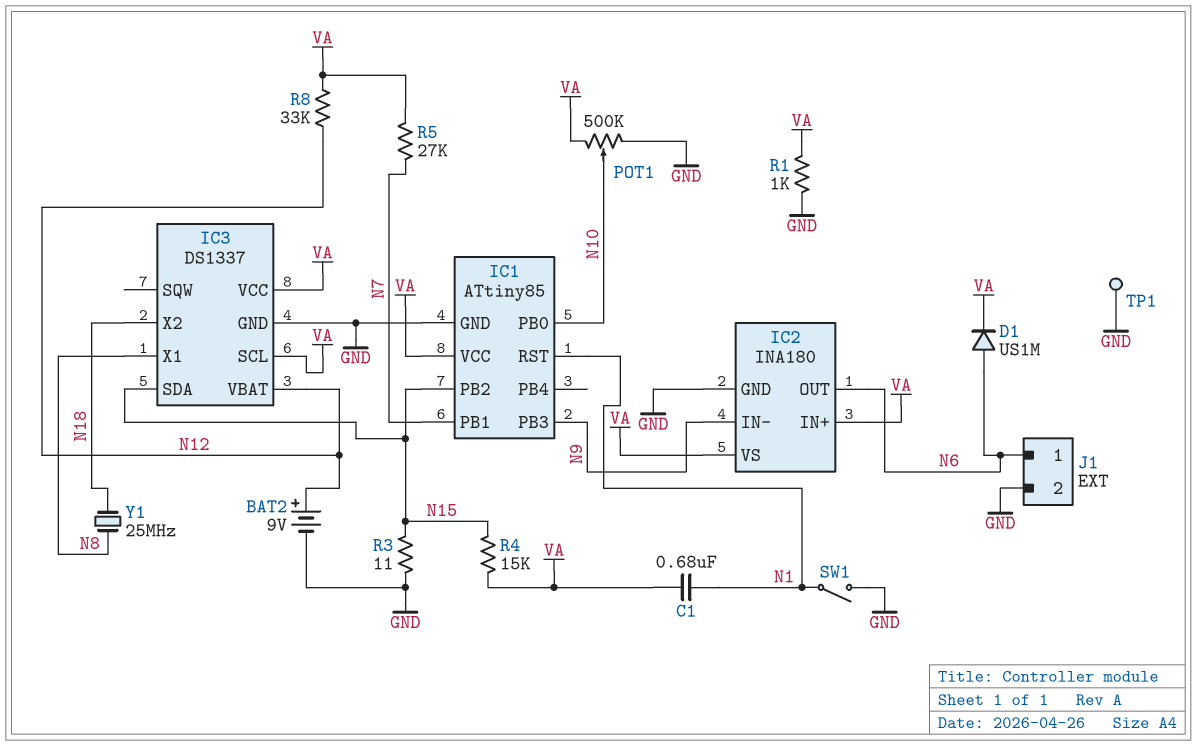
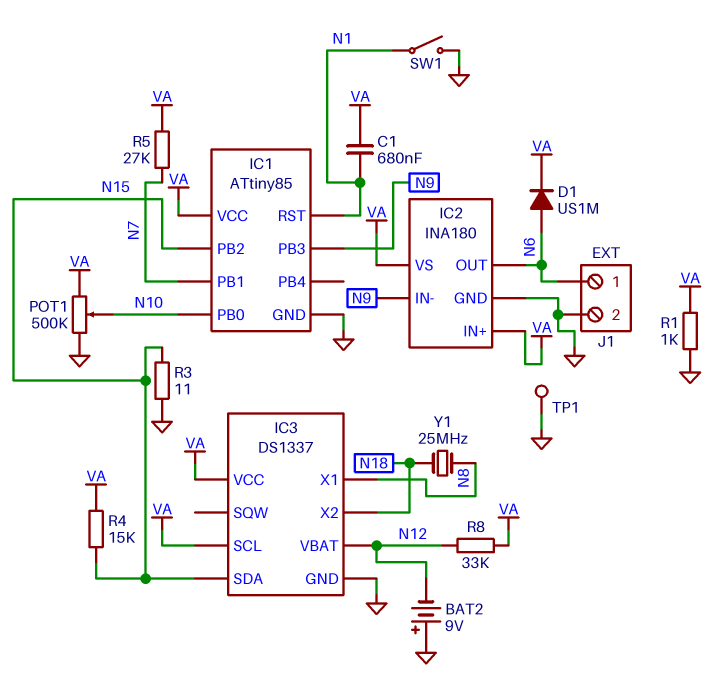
BAT2: 9V (plus N12, minus GND) -> 9V (plus GND, minus N12)

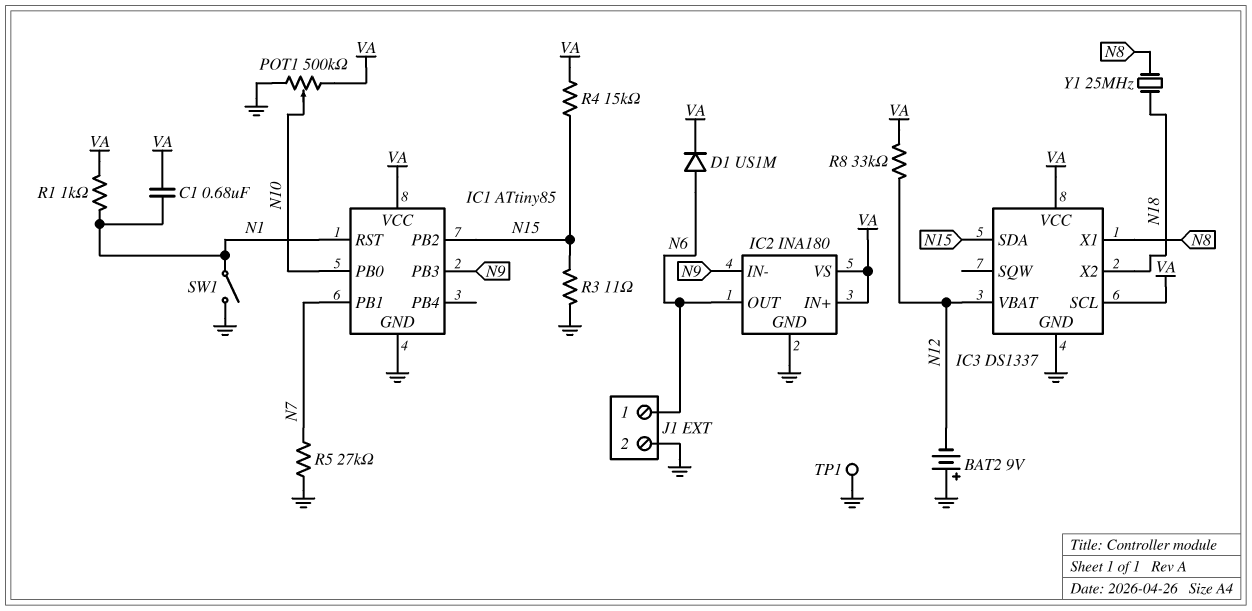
R1: 1k (GND, VA) -> 1k (N1, VA)
R5: 27k (N7, VA) -> 27k (GND, N7)

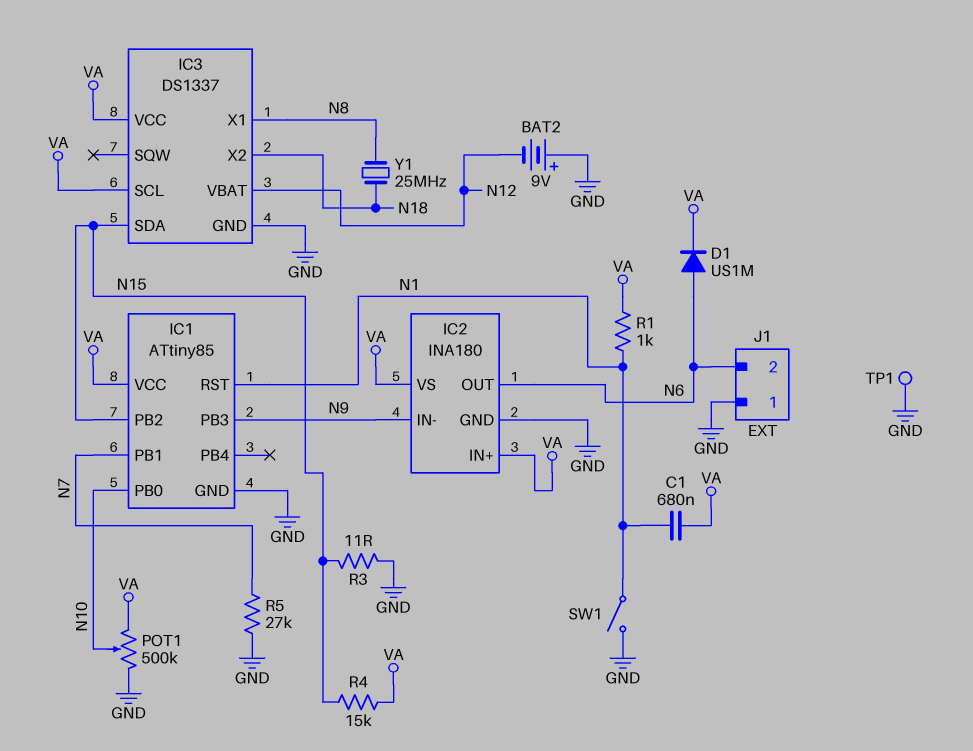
J1 pin 1: N6 -> GND
J1 pin 2: GND -> N6
R8: 33k (N12, VA) -> none

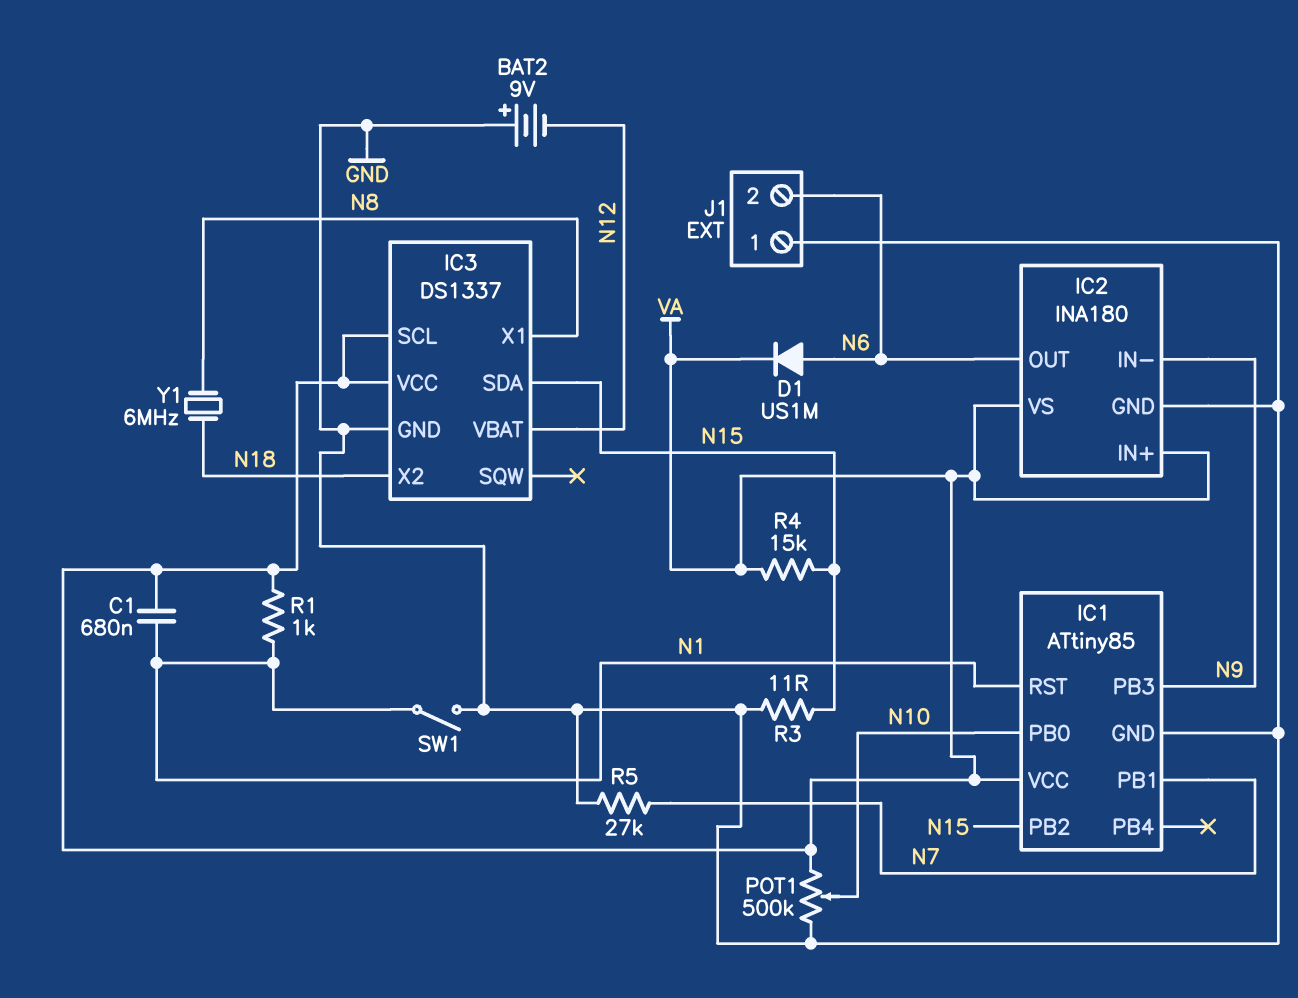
TP1: test point (GND) -> none
Y1: 25MHz (N8, N18) -> 6MHz (N8, N18)

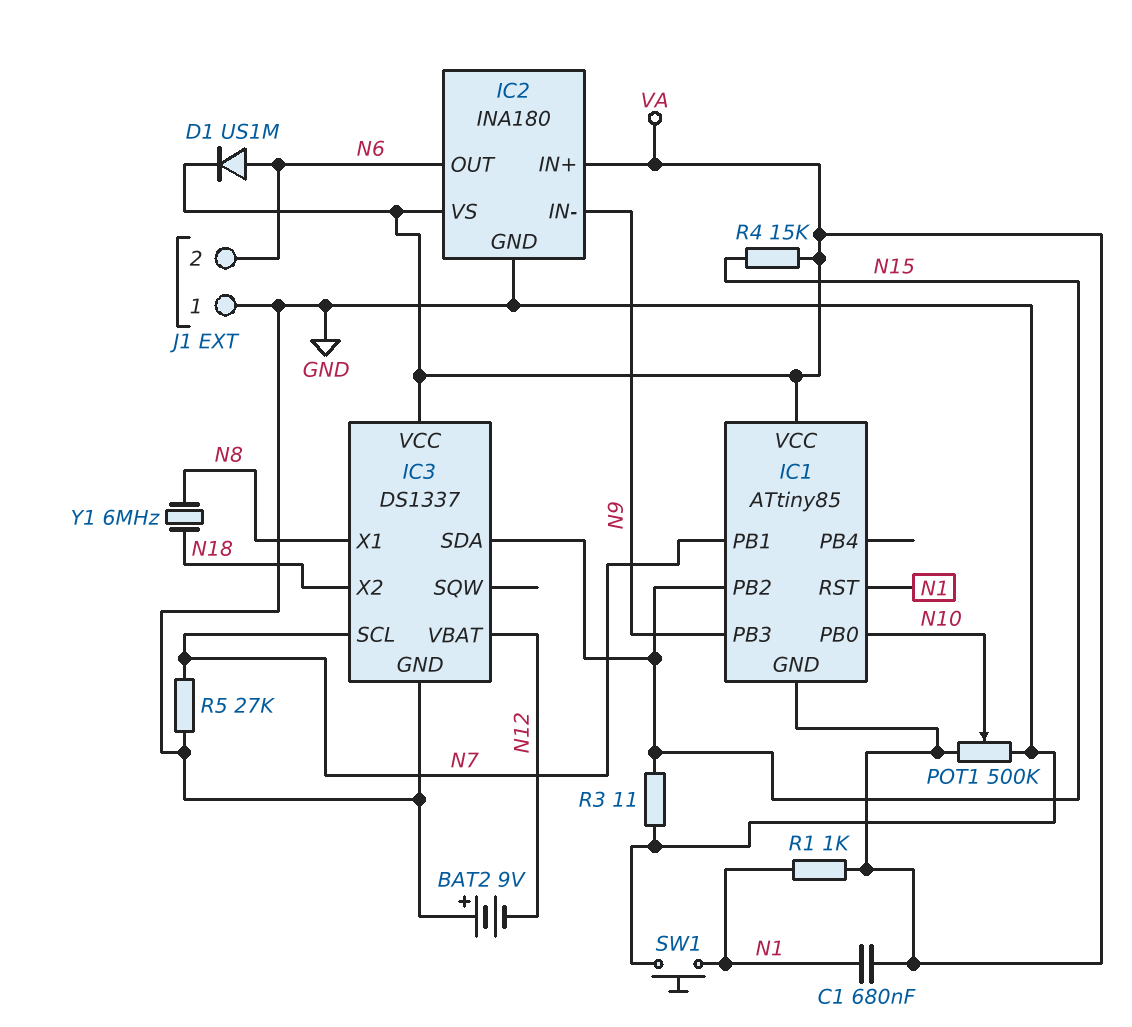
IC1 pin GND: GND -> VA
IC3 pin SCL: VA -> N7
SW1: switch (GND, N1) -> button (GND, N1)

